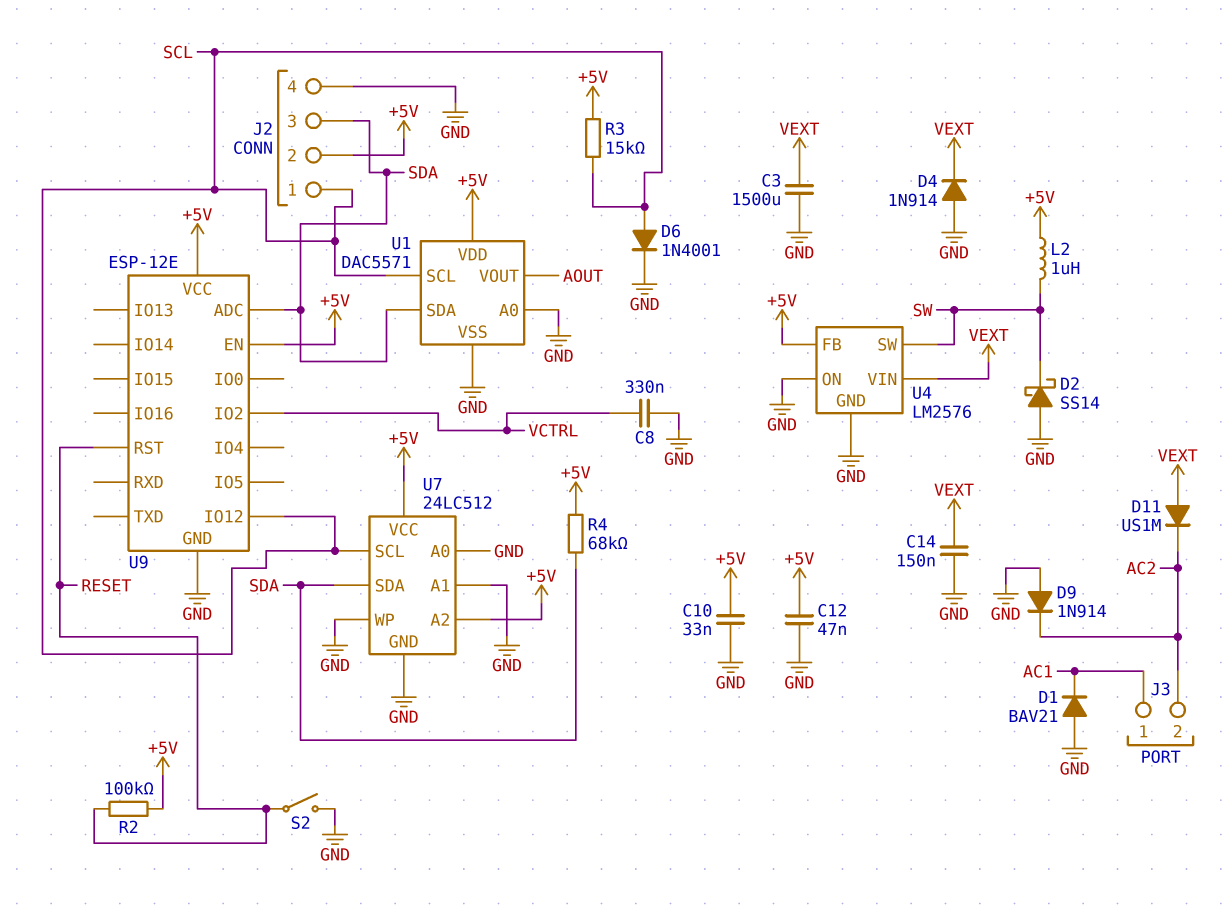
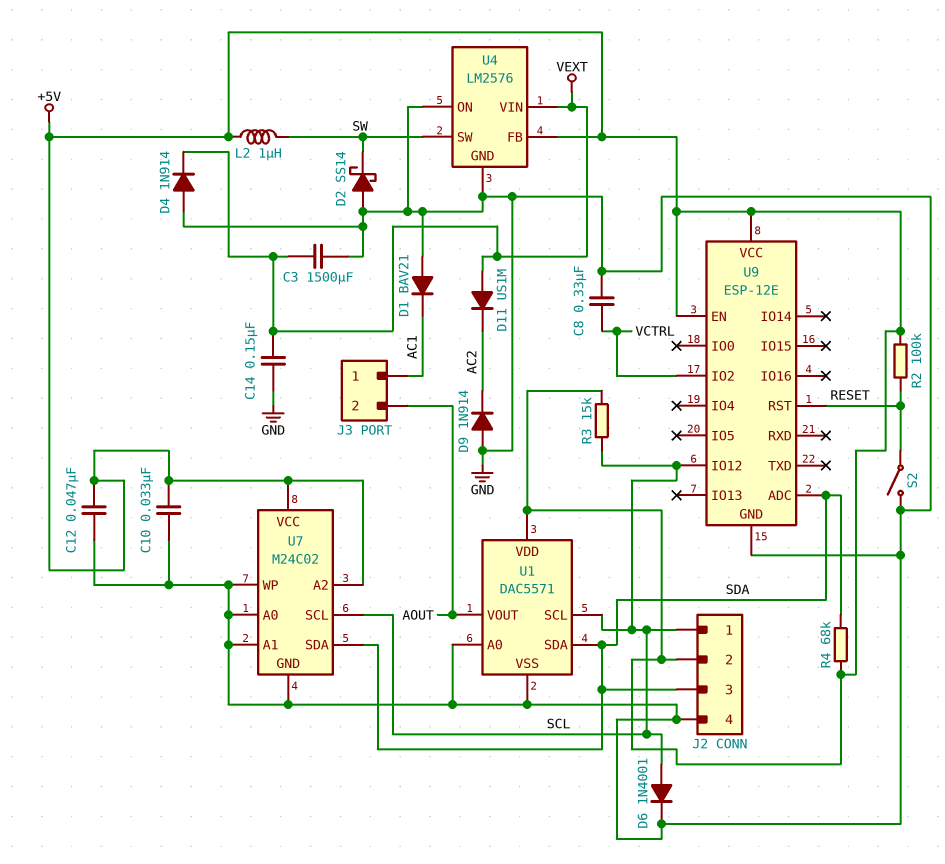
J3 pin 2: AC2 -> AOUT
U7: 24LC512 -> M24C02

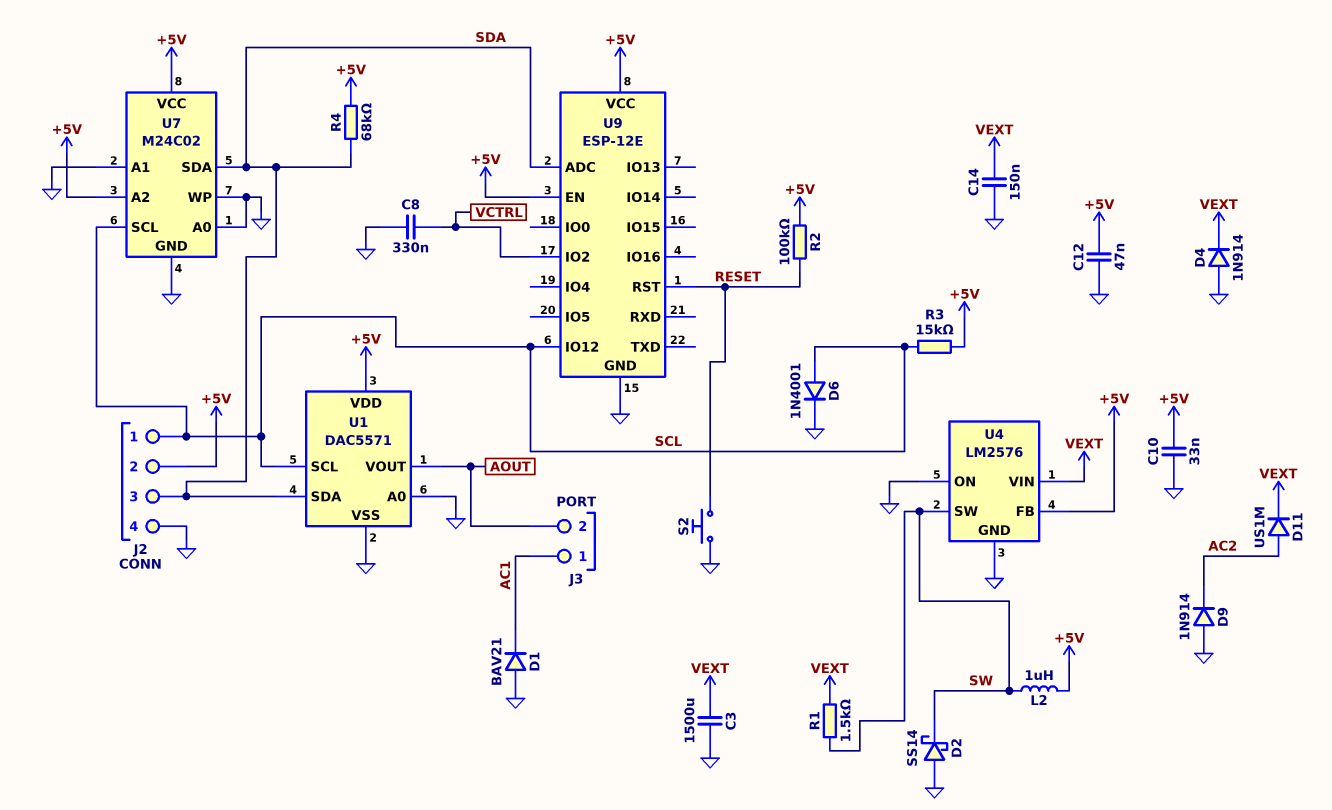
D11: diode US1M (A VEXT, K AC2) -> diode US1M (A AC2, K VEXT)
R1: none -> 1.5k (SW, VEXT)
S2: switch (GND, RESET) -> button (GND, RESET)

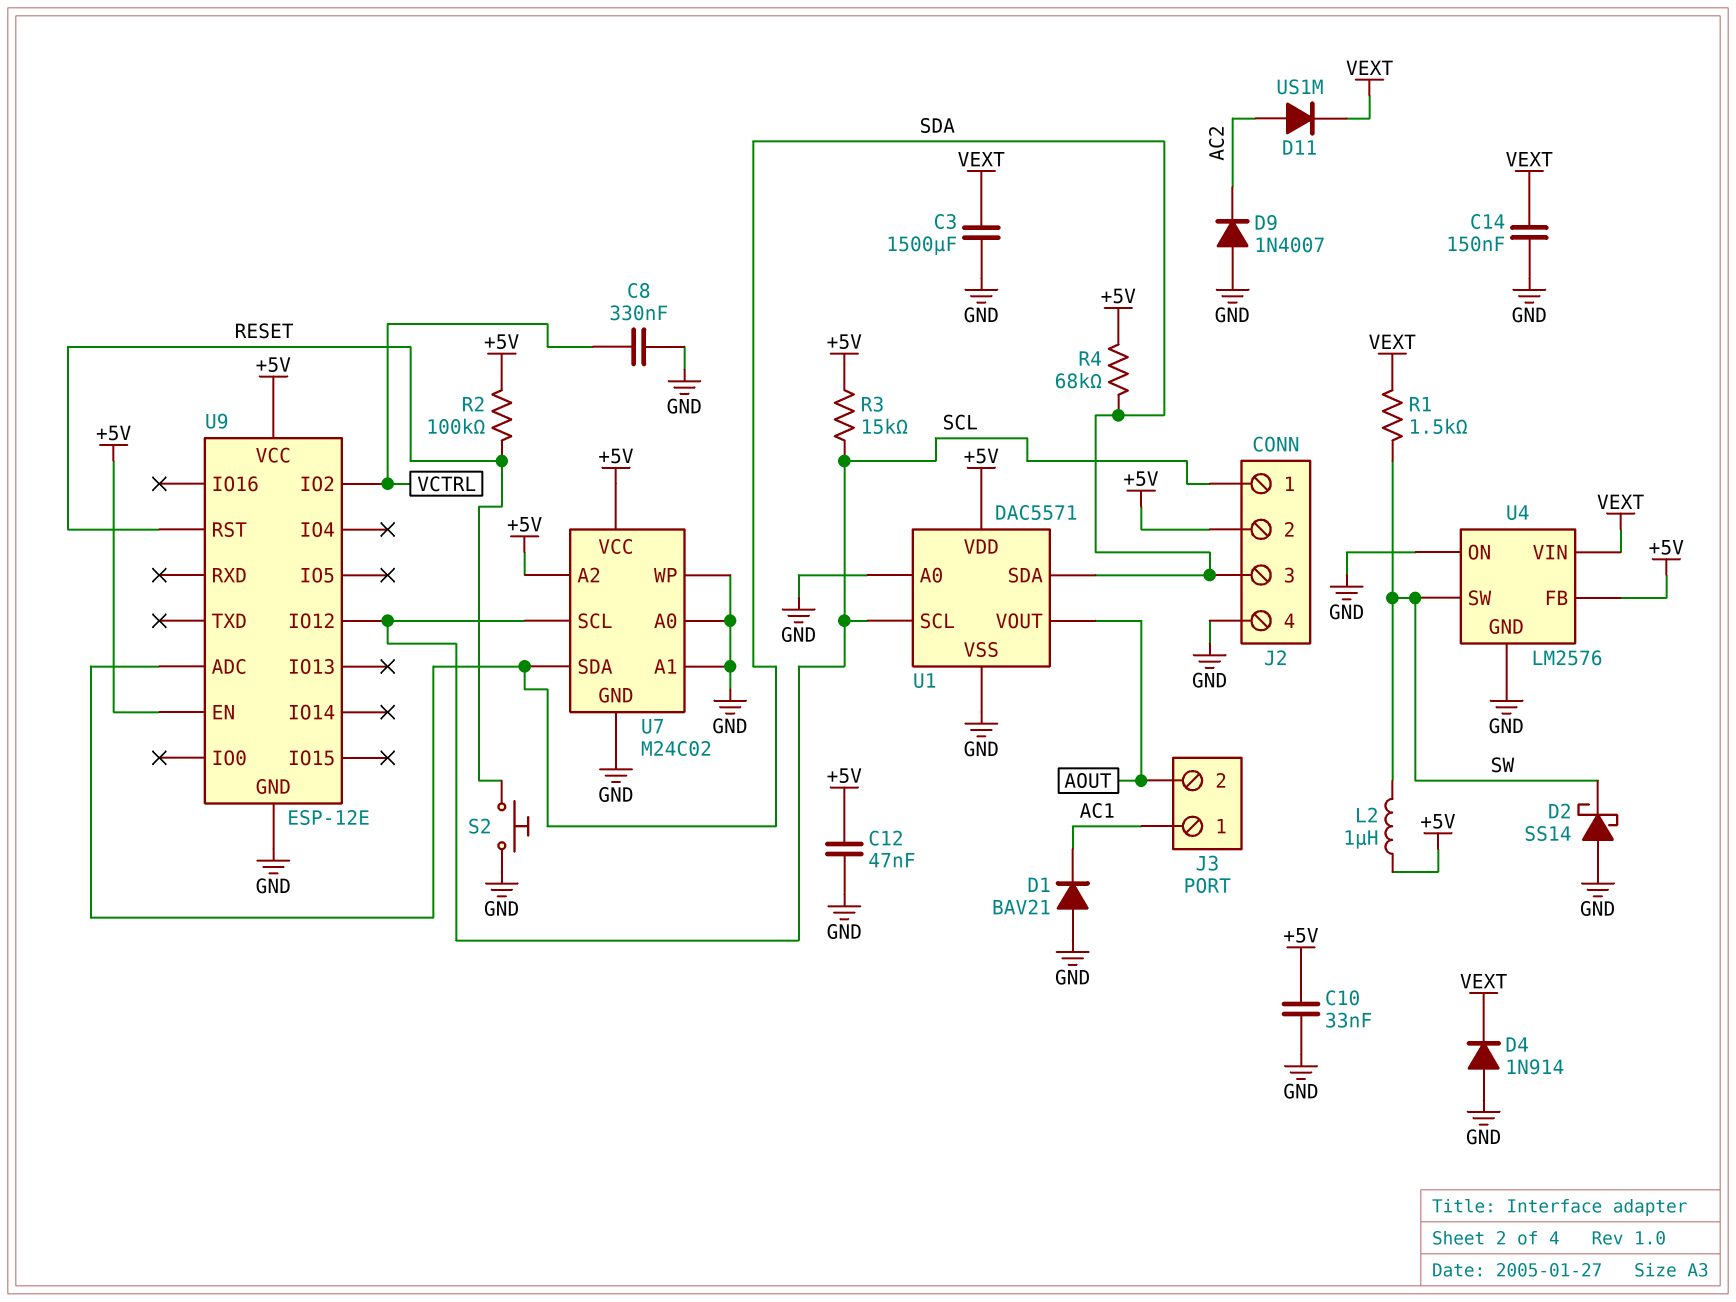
D6: diode 1N4001 (A SCL, K GND) -> none
D9: diode 1N914 (A GND, K AC2) -> diode 1N4007 (A GND, K AC2)

